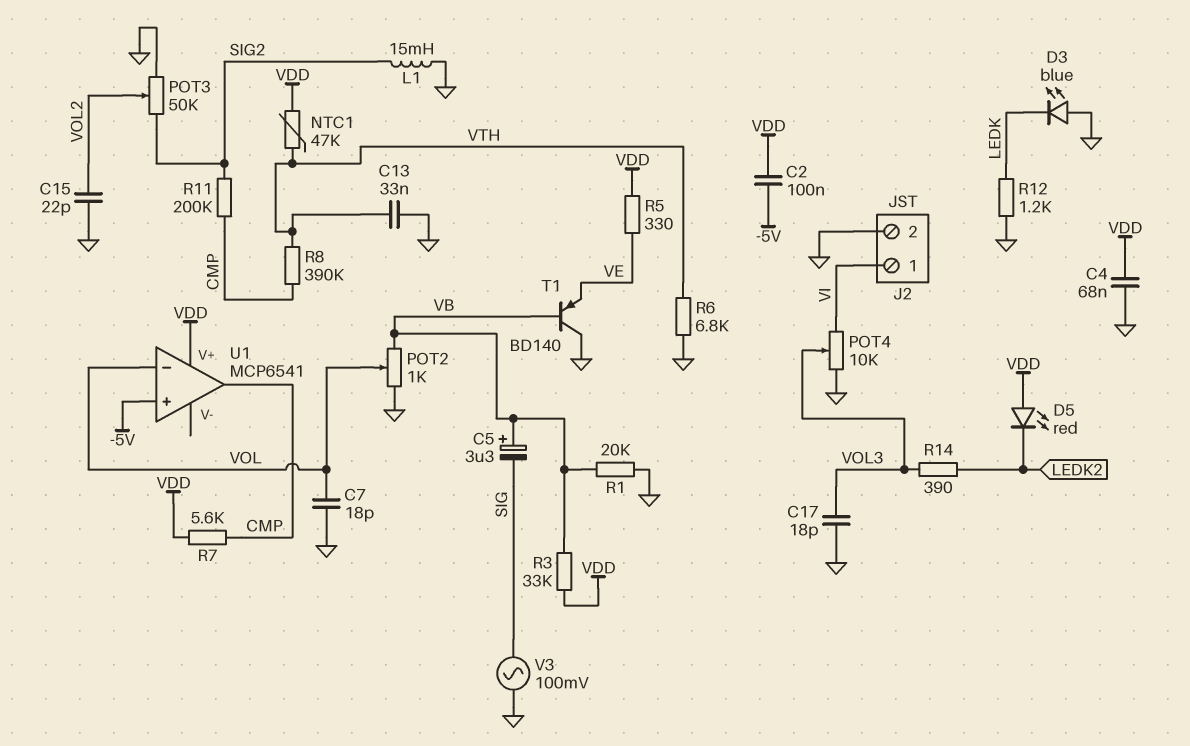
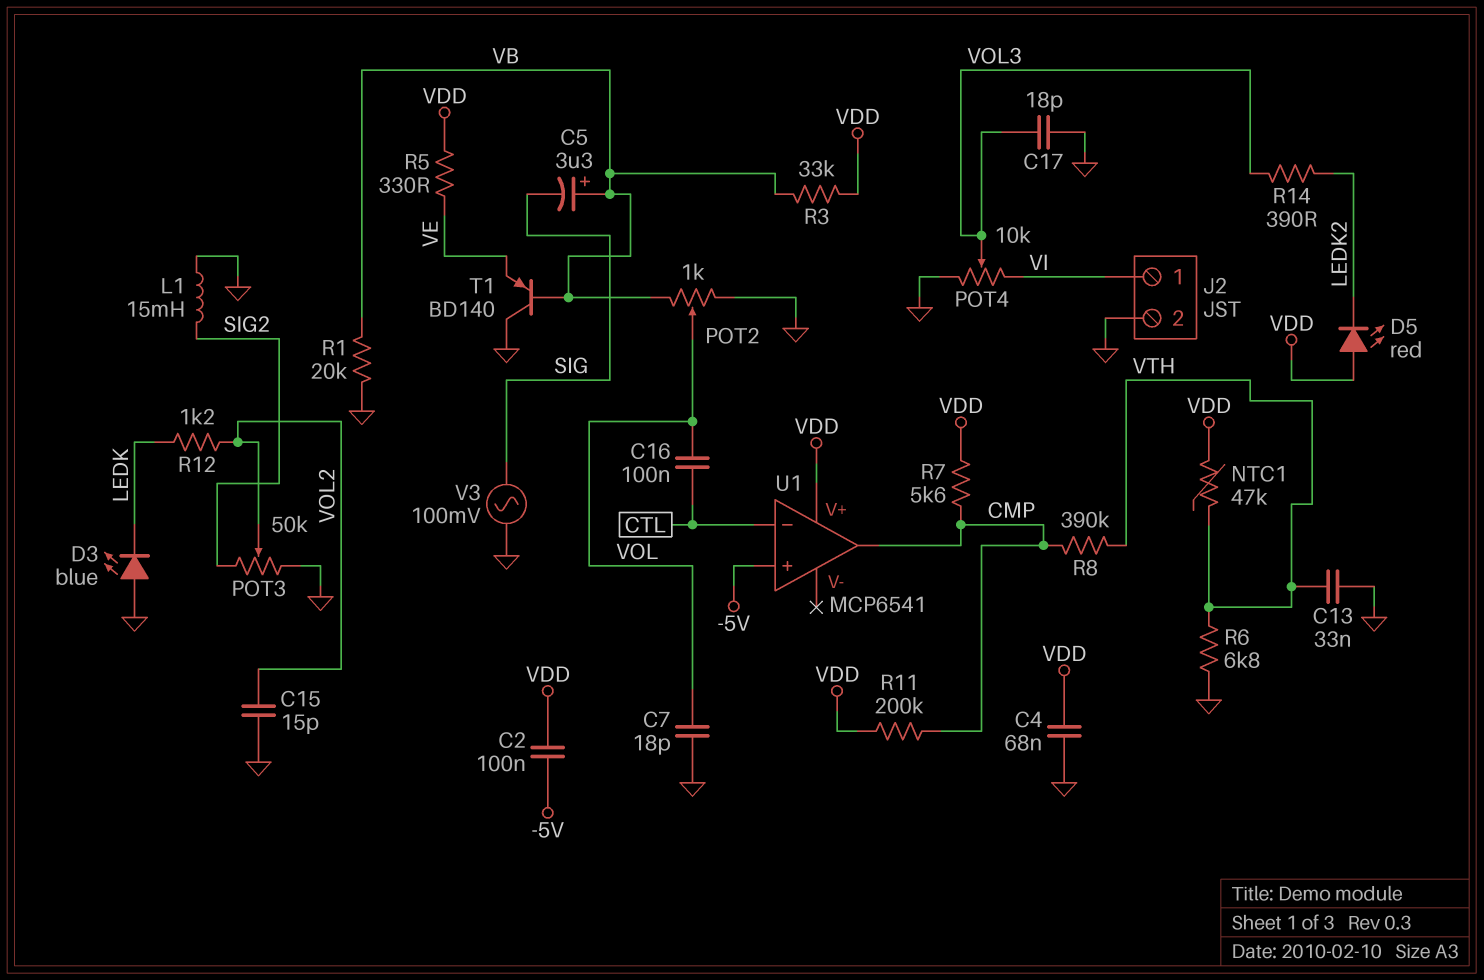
C15: 22pF (GND, VOL2) -> 15pF (GND, VOL2)
C16: none -> 100nF (CTL, VOL)
R11: 200k (CMP, SIG2) -> 200k (CMP, VDD)
R12: 1.2k (GND, LEDK) -> 1.2k (LEDK, VOL2)
U1 pin in-: VOL -> CTL

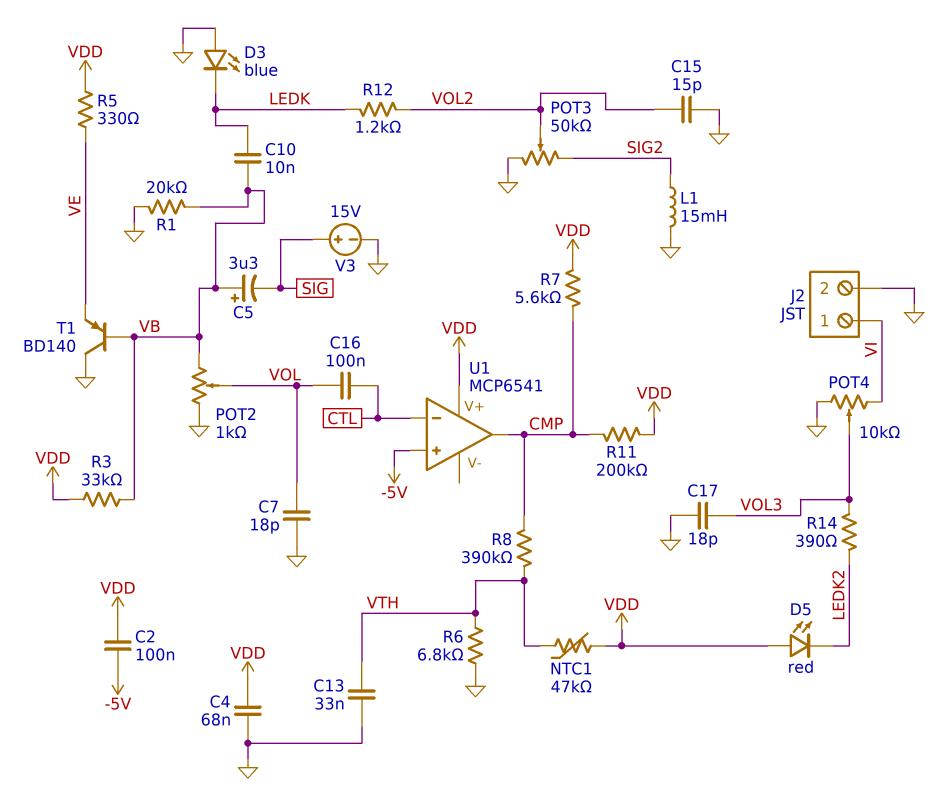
C10: none -> 10nF (LEDK, VB)
V3: AC 100mV (GND, SIG) -> 15V (plus SIG, minus GND)

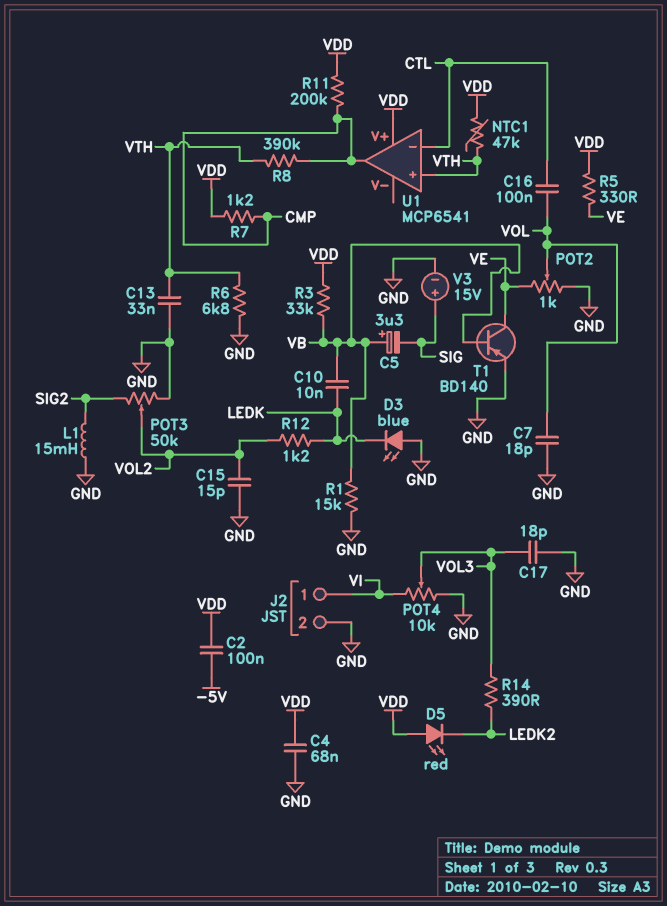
POT2: 1k (GND, VB, wiper VOL) -> 1k (GND, VE, wiper VOL)
R1: 20k (GND, VB) -> 15k (GND, VB)
R7: 5.6k (CMP, VDD) -> 1.2k (CMP, VDD)
T1: PNP BD140 (B VB, C GND, E VE) -> PNP BD140 (B VB, C VE, E GND)
U1 pin in+: -5V -> VTH

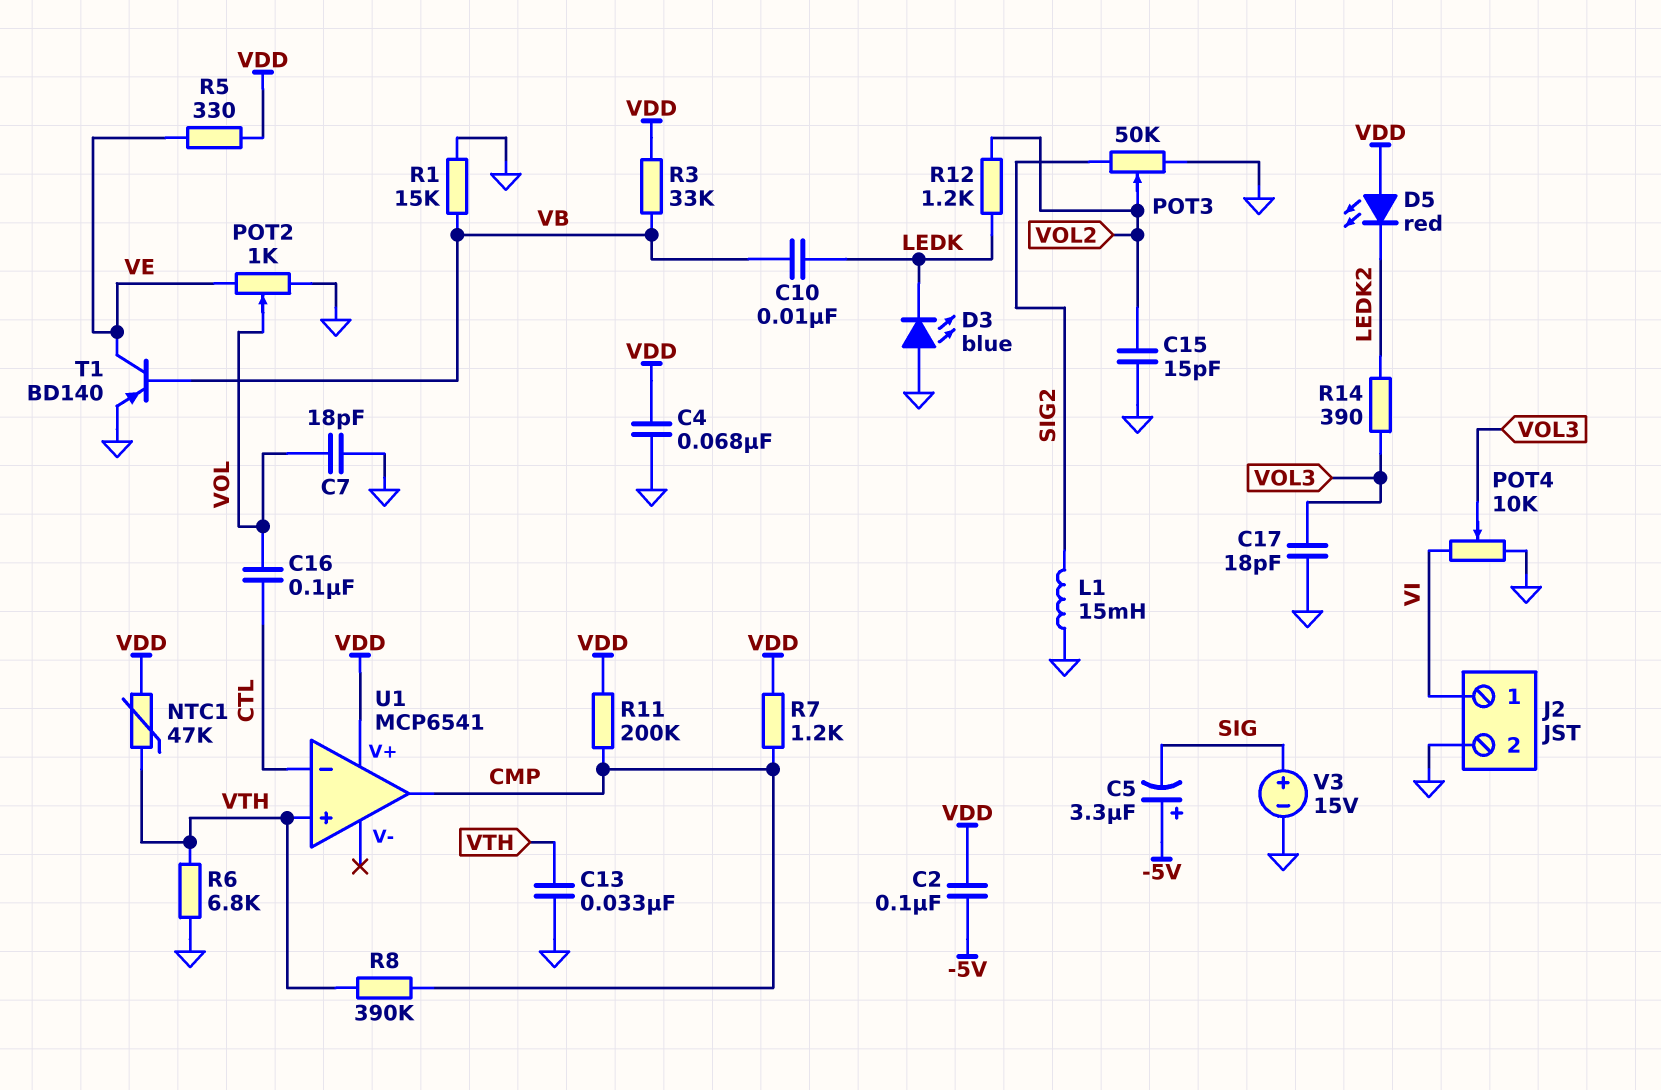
C5: 3.3uF (plus VB, minus SIG) -> 3.3uF (plus -5V, minus SIG)

